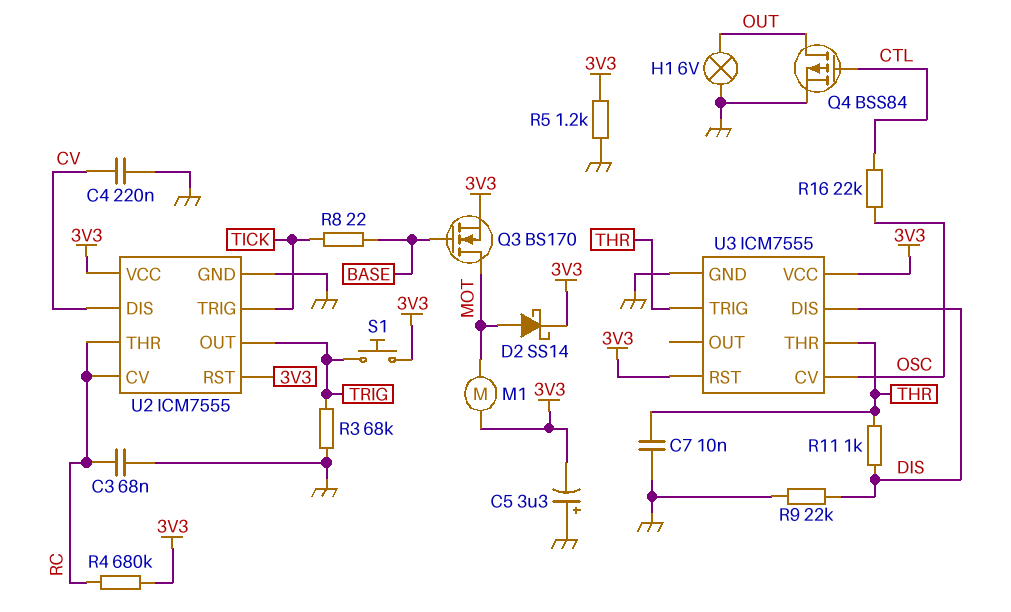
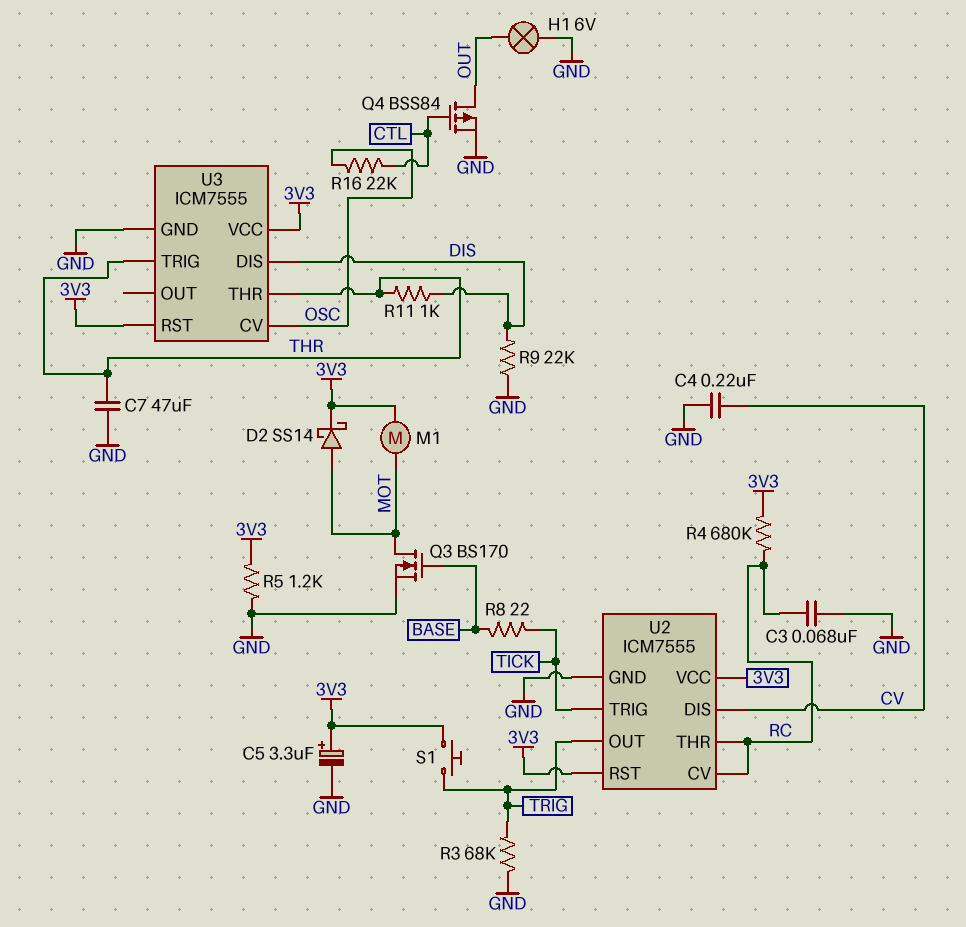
C5: 3.3uF (plus GND, minus 3V3) -> 3.3uF (plus 3V3, minus GND)
C7: 10nF (GND, THR) -> 47uF (GND, THR)
Q3: NMOS BS170 (G BASE, D MOT, S 3V3) -> NMOS BS170 (G BASE, D MOT, S GND)

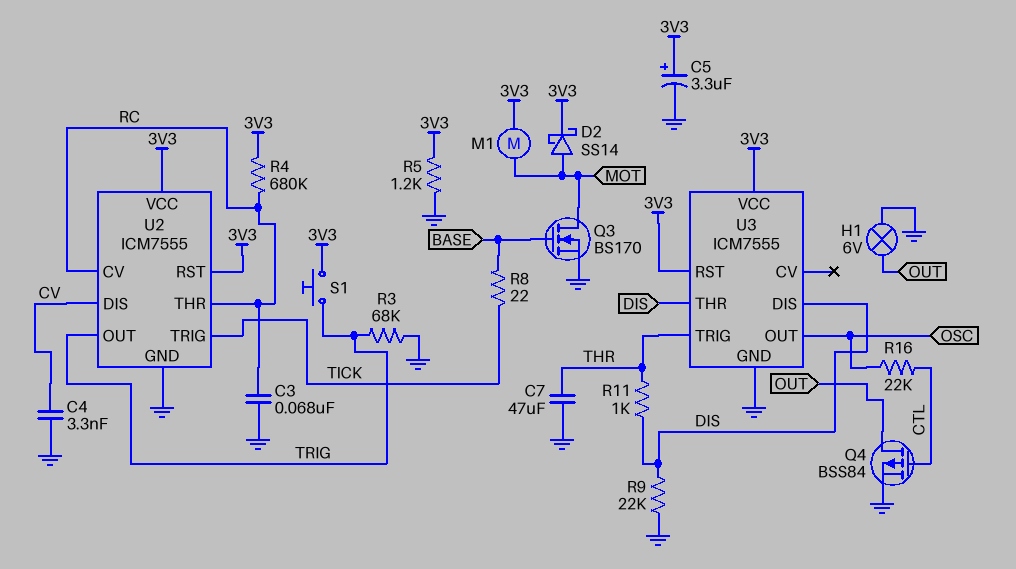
C4: 220nF (CV, GND) -> 3.3nF (CV, GND)
U3 pin CV: OSC -> none
U3 pin OUT: none -> OSC
U3 pin THR: THR -> DIS

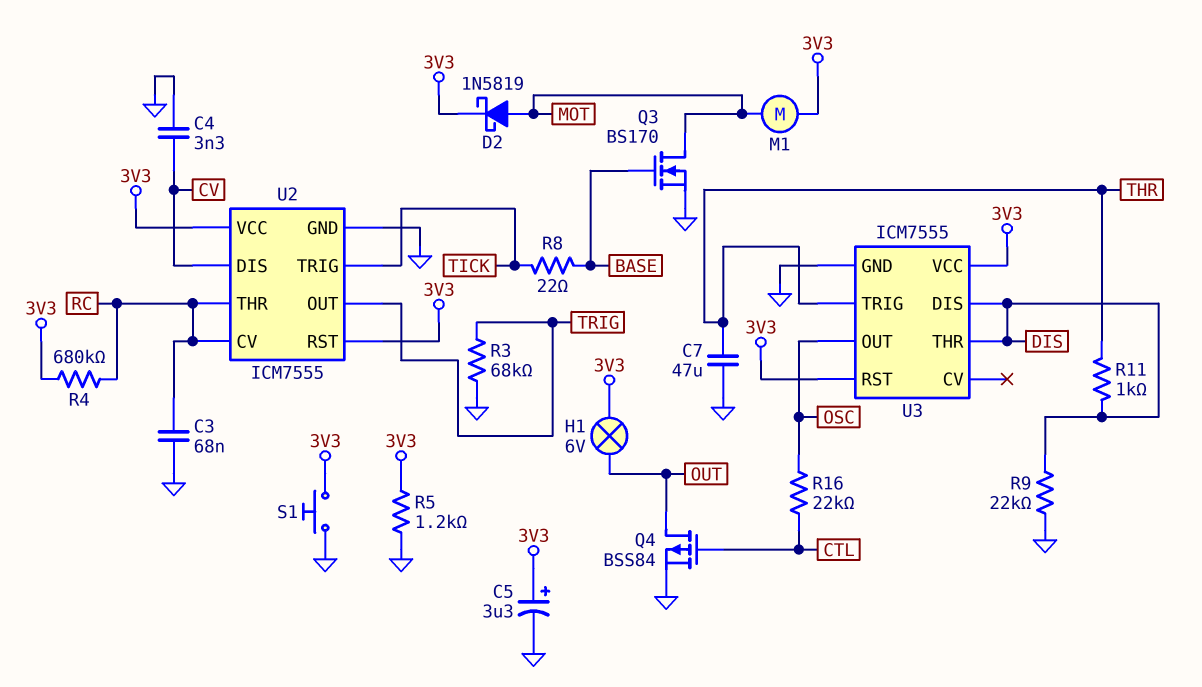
D2: schottky SS14 (A MOT, K 3V3) -> schottky 1N5819 (A MOT, K 3V3)
H1: lamp 6V (GND, OUT) -> lamp 6V (3V3, OUT)
S1: button (3V3, TRIG) -> button (3V3, GND)

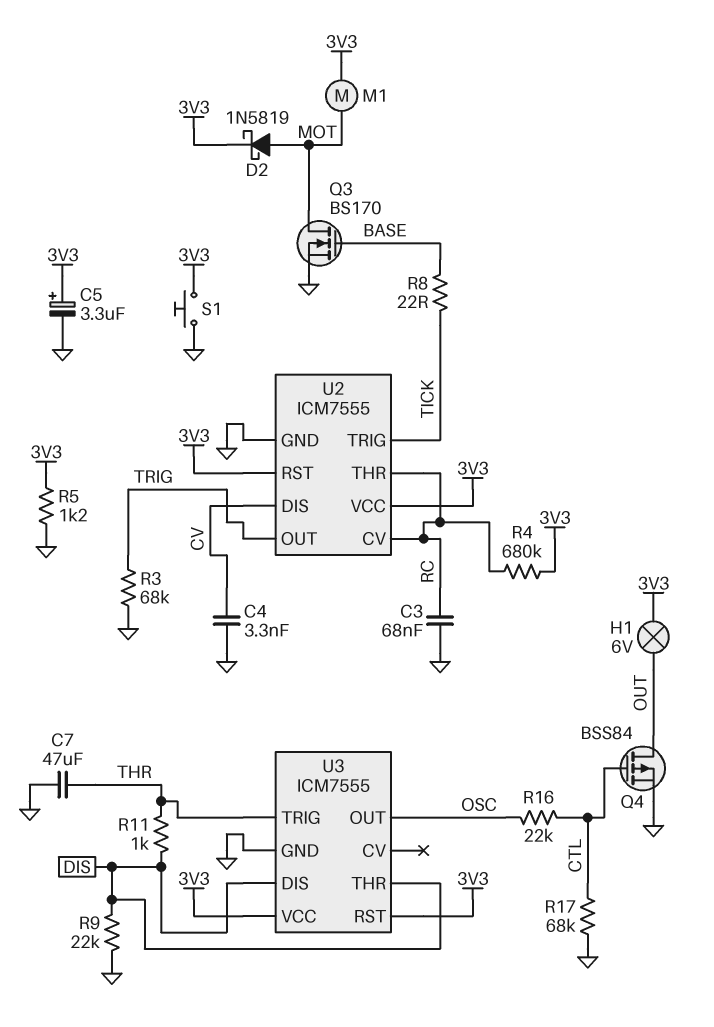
R17: none -> 68k (CTL, GND)

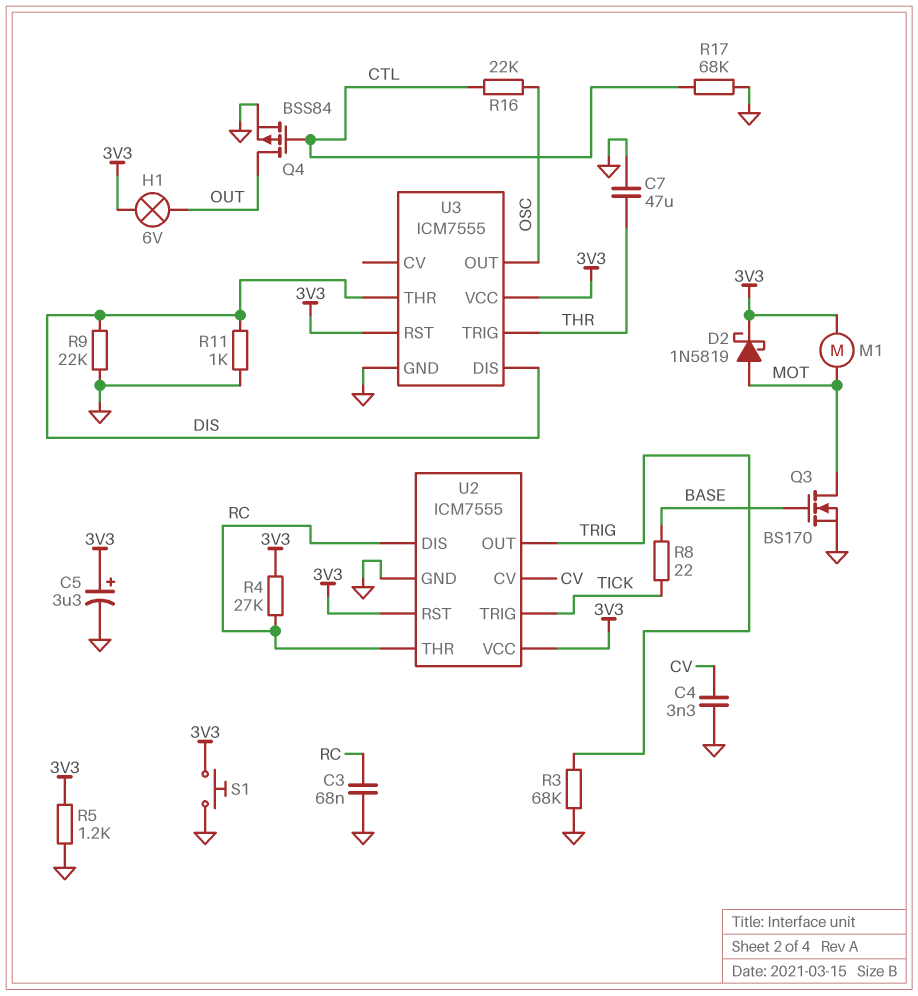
R4: 680k (3V3, RC) -> 27k (3V3, RC)
R11: 1k (DIS, THR) -> 1k (DIS, GND)
U2 pin CV: RC -> CV
U2 pin DIS: CV -> RC

